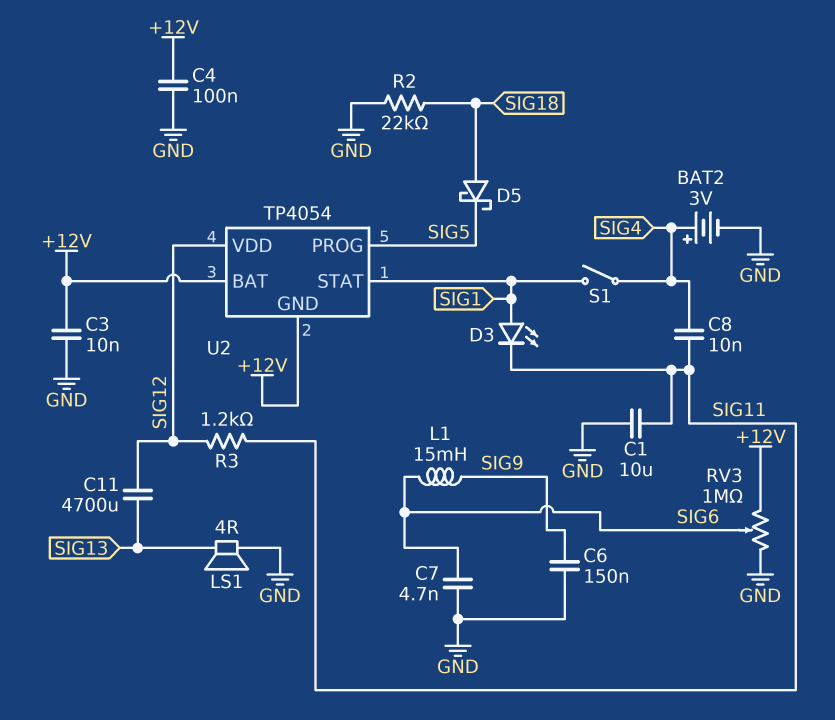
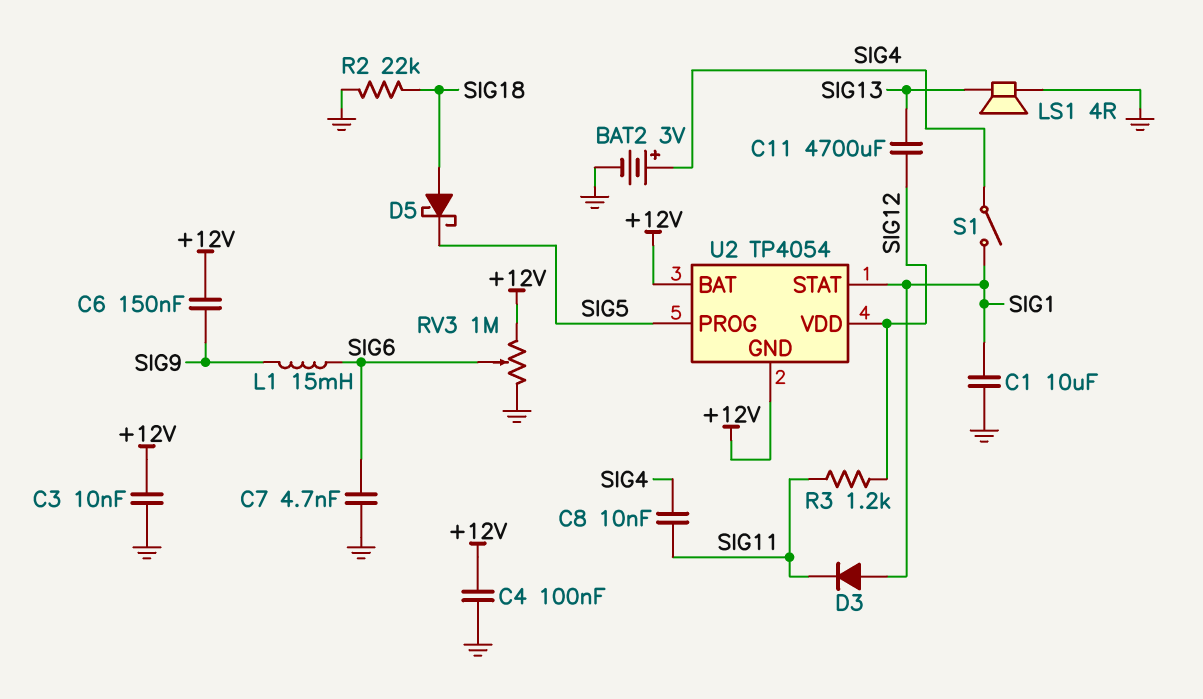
C1: 10uF (GND, SIG11) -> 10uF (GND, SIG1)
C6: 150nF (GND, SIG9) -> 150nF (+12V, SIG9)
D3: LED (A SIG1, K SIG11) -> diode (A SIG1, K SIG11)

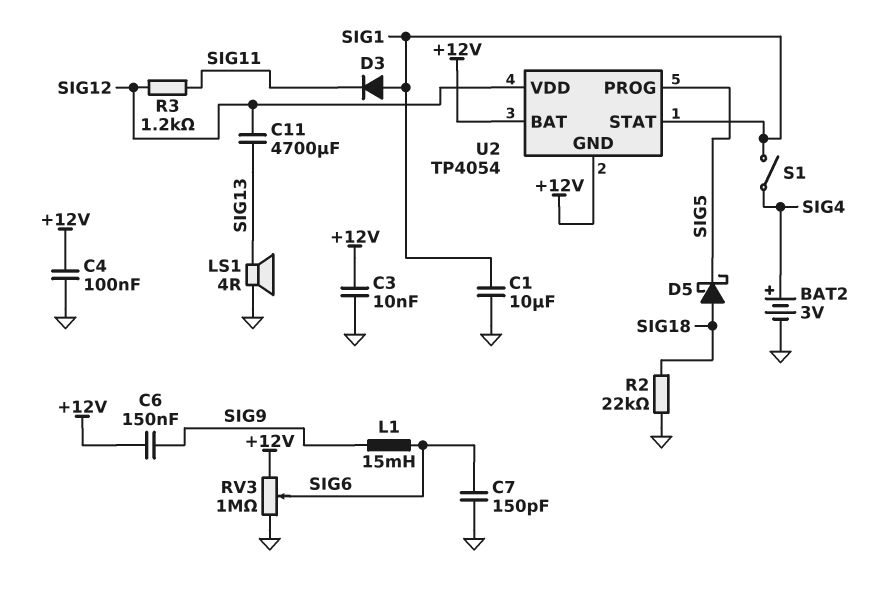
C7: 4.7nF (GND, SIG6) -> 150pF (GND, SIG6)
C8: 10nF (SIG4, SIG11) -> none

